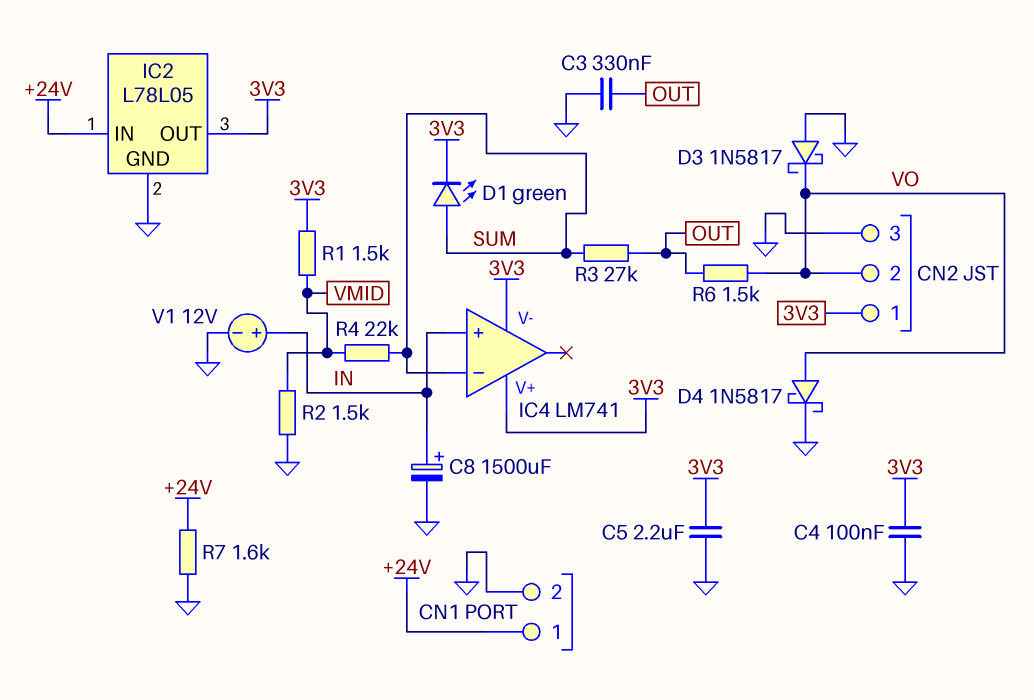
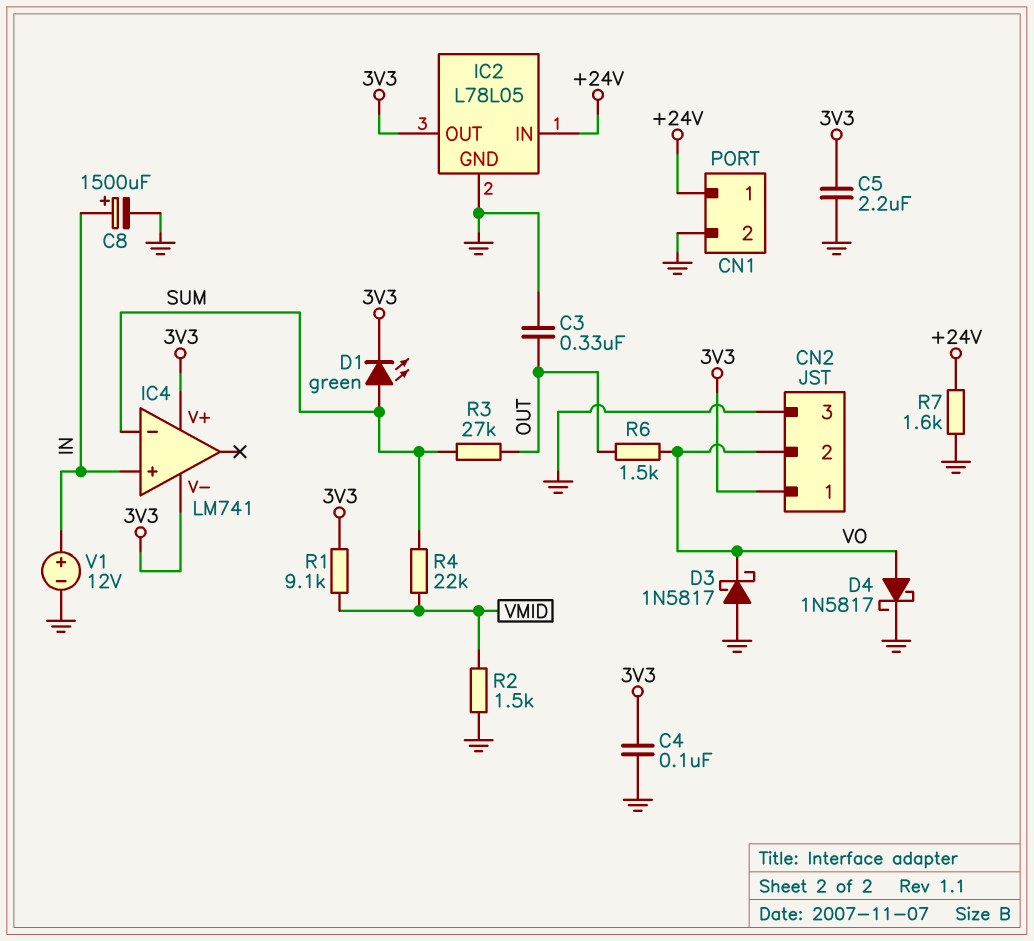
R1: 1.5k (3V3, VMID) -> 9.1k (3V3, VMID)

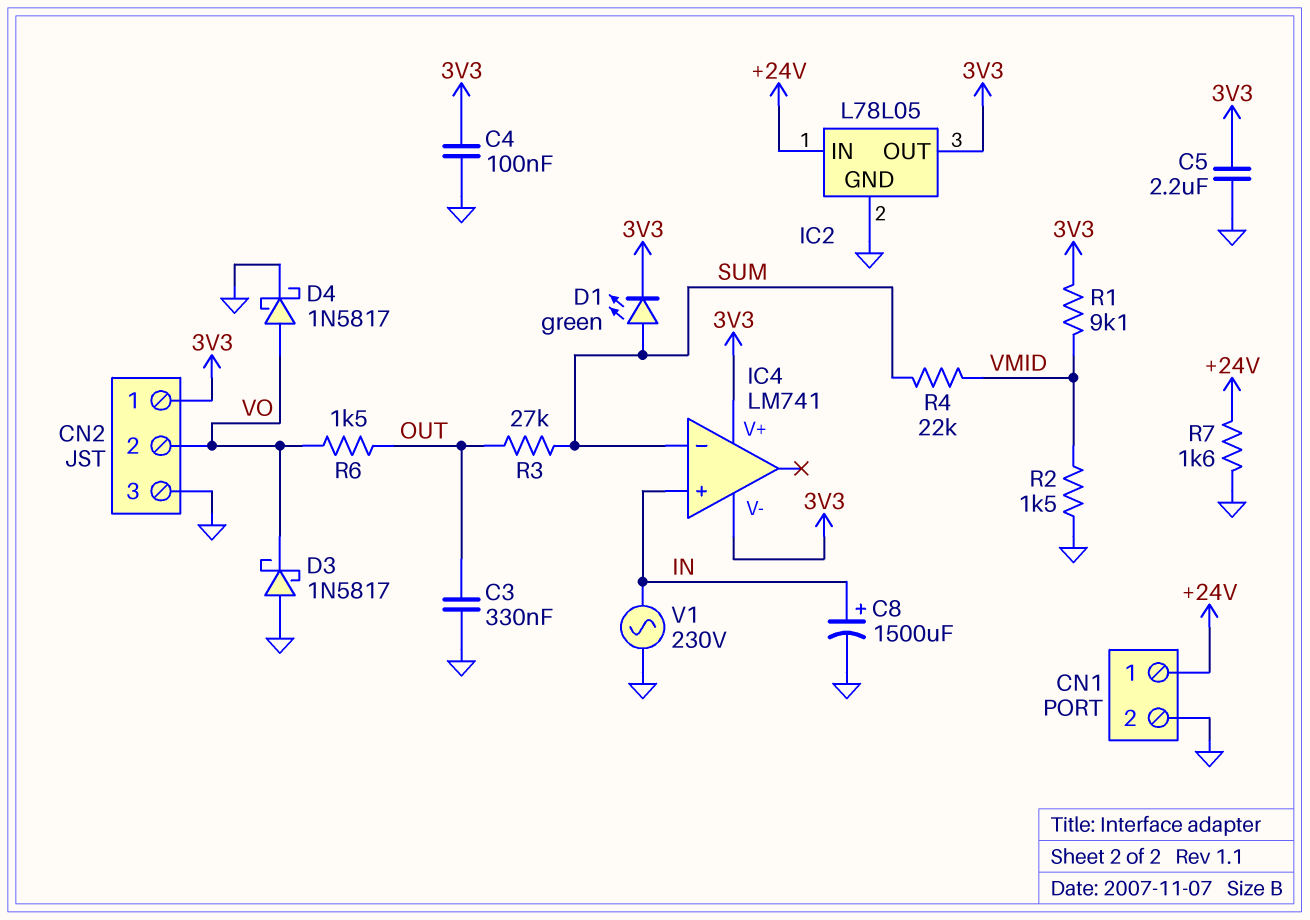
V1: 12V (plus IN, minus GND) -> AC 230V (GND, IN)

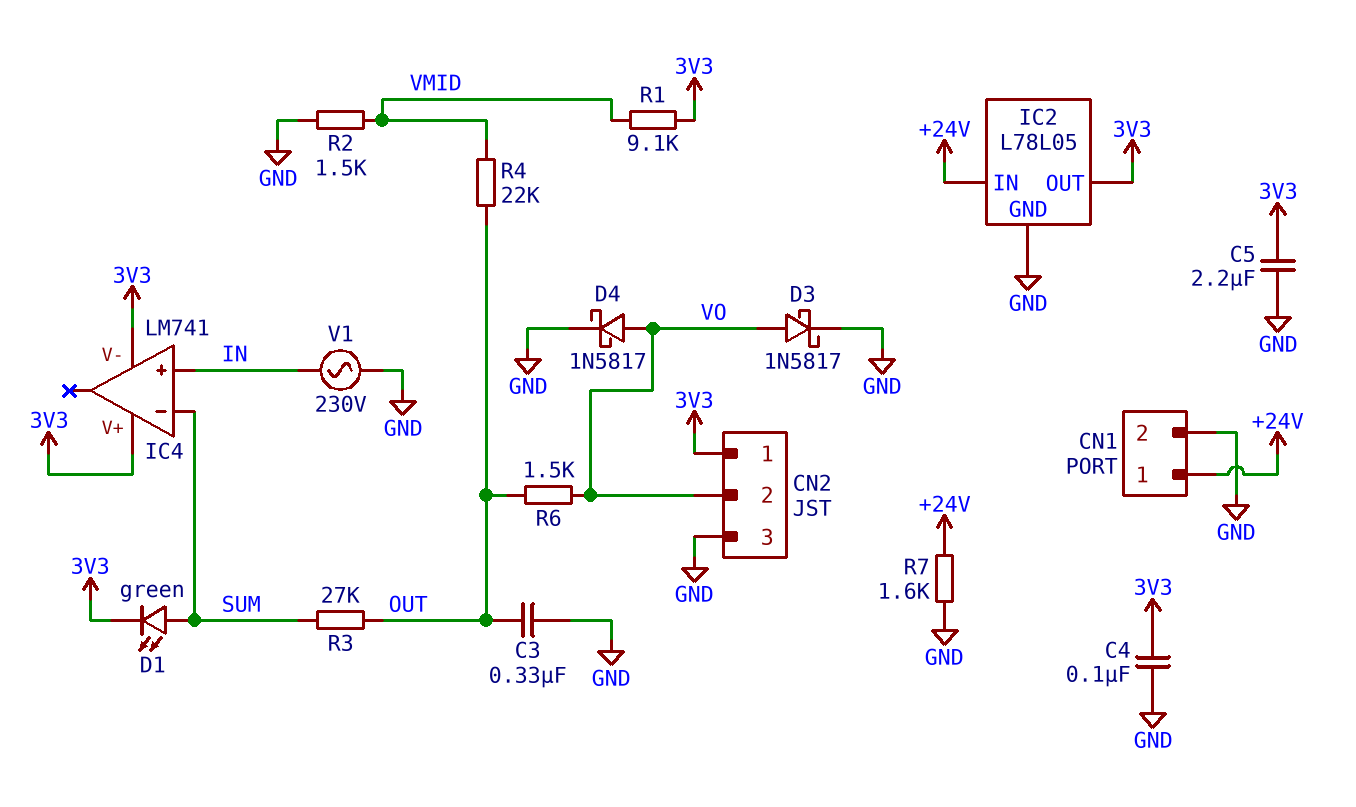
C8: 1500uF (plus IN, minus GND) -> none
D3: schottky 1N5817 (A GND, K VO) -> schottky 1N5817 (A VO, K GND)
R4: 22k (SUM, VMID) -> 22k (OUT, VMID)

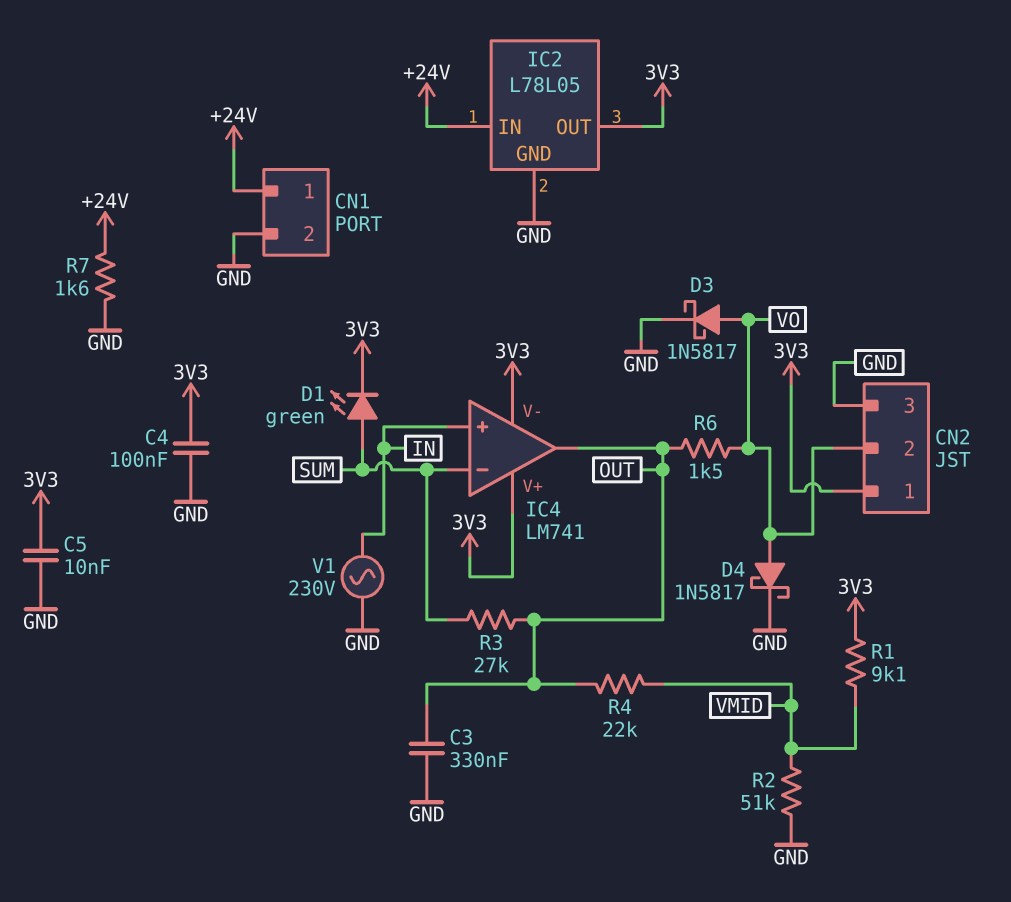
C5: 2.2uF (3V3, GND) -> 10nF (3V3, GND)
IC4 pin out: none -> OUT
R2: 1.5k (GND, VMID) -> 51k (GND, VMID)

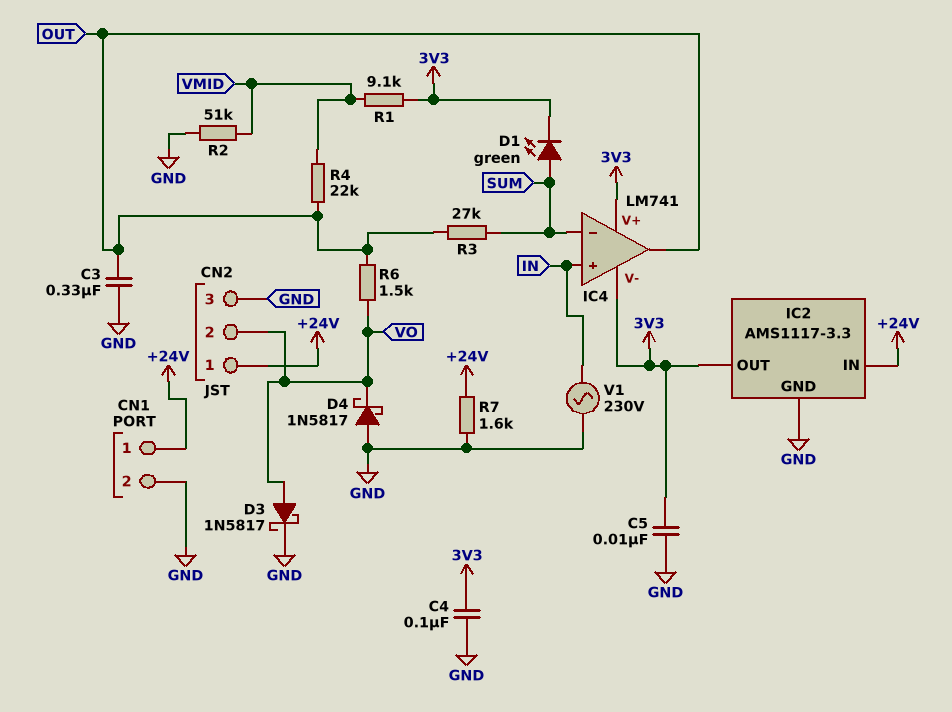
CN2 pin 1: 3V3 -> +24V
D4: schottky 1N5817 (A VO, K GND) -> schottky 1N5817 (A GND, K VO)
IC2: L78L05 -> AMS1117-3.3

